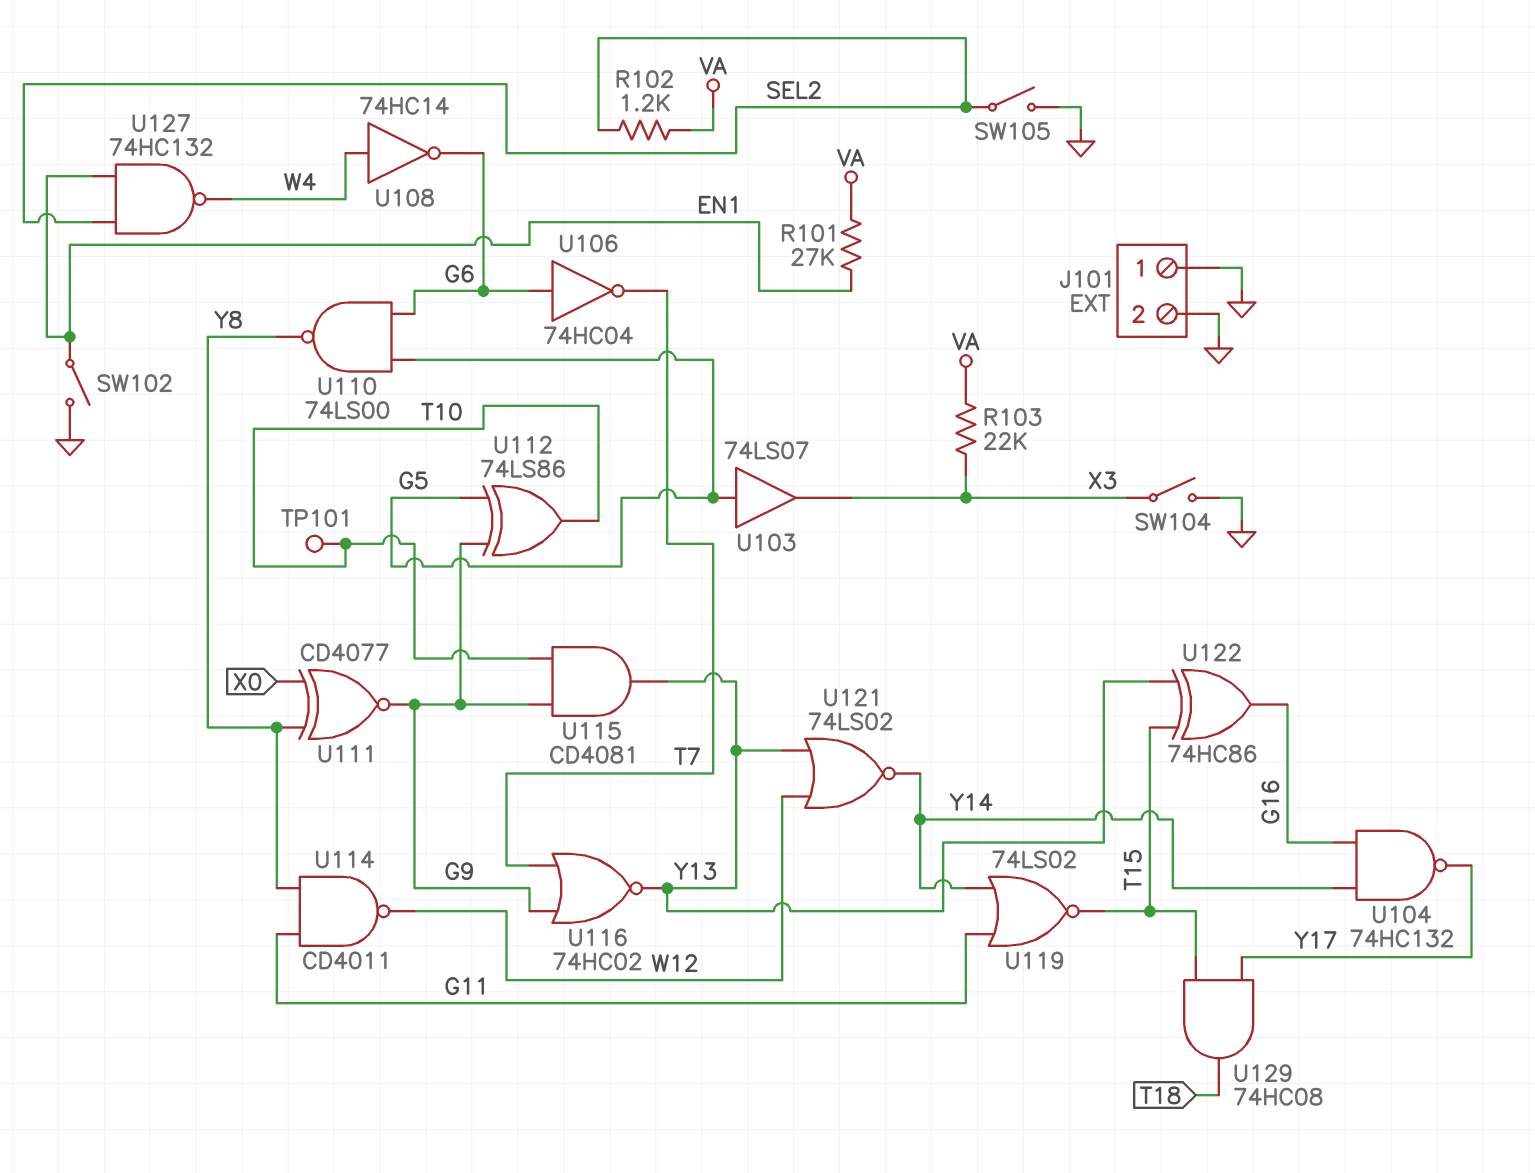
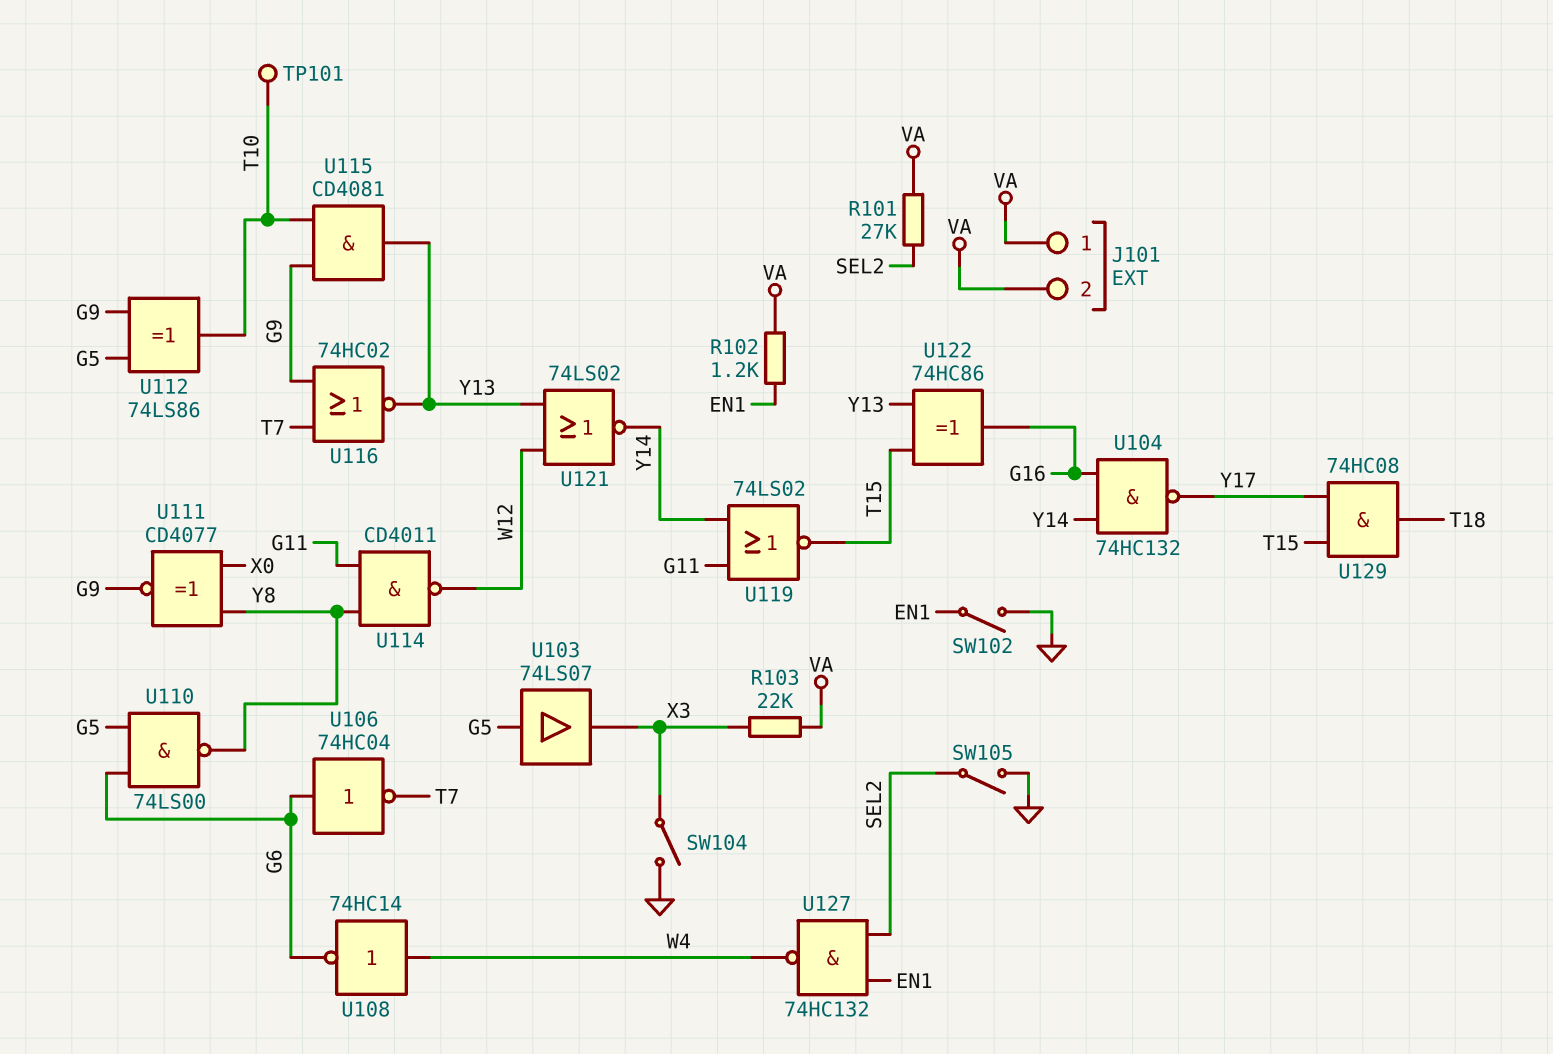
J101 pin 1: GND -> VA
J101 pin 2: GND -> VA
R101: 27k (EN1, VA) -> 27k (SEL2, VA)
R102: 1.2k (SEL2, VA) -> 1.2k (EN1, VA)

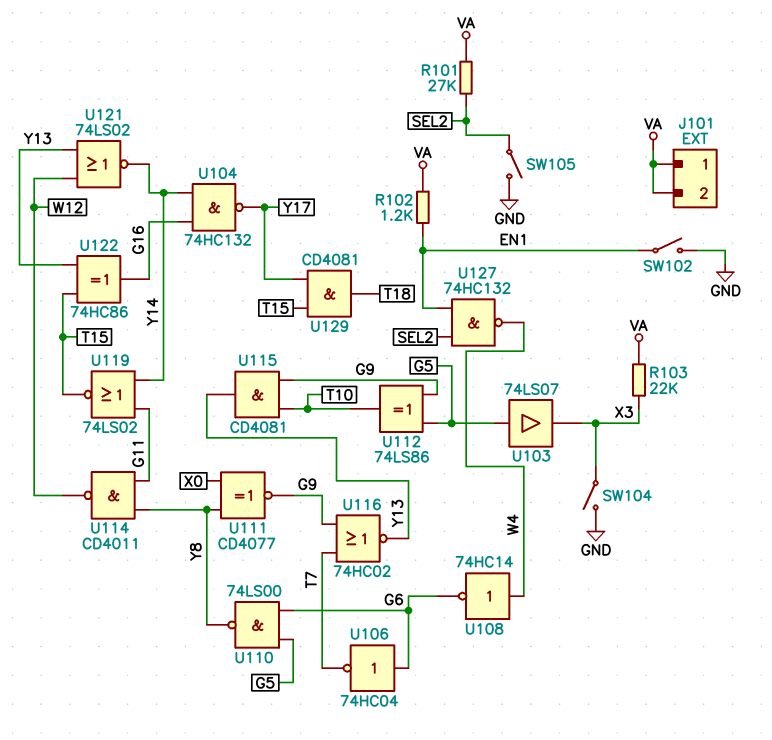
TP101: test point (T10) -> none
U129: AND 74HC08 (in T15, in Y17, out T18) -> AND CD4081 (in T15, in Y17, out T18)

